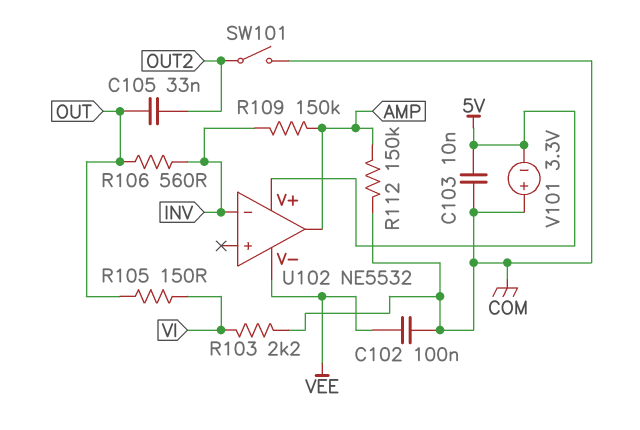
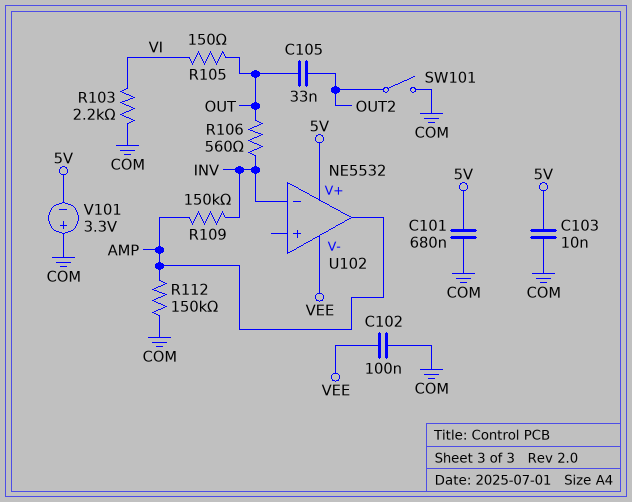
C101: none -> 680nF (5V, COM)

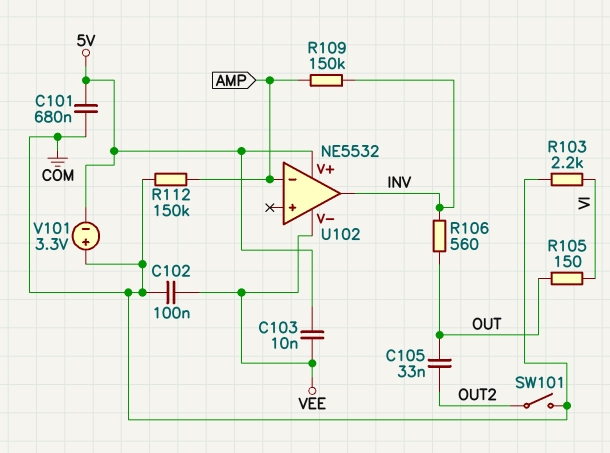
C103: 10nF (5V, COM) -> 10nF (5V, VEE)
U102 pin in-: INV -> AMP
U102 pin out: AMP -> INV

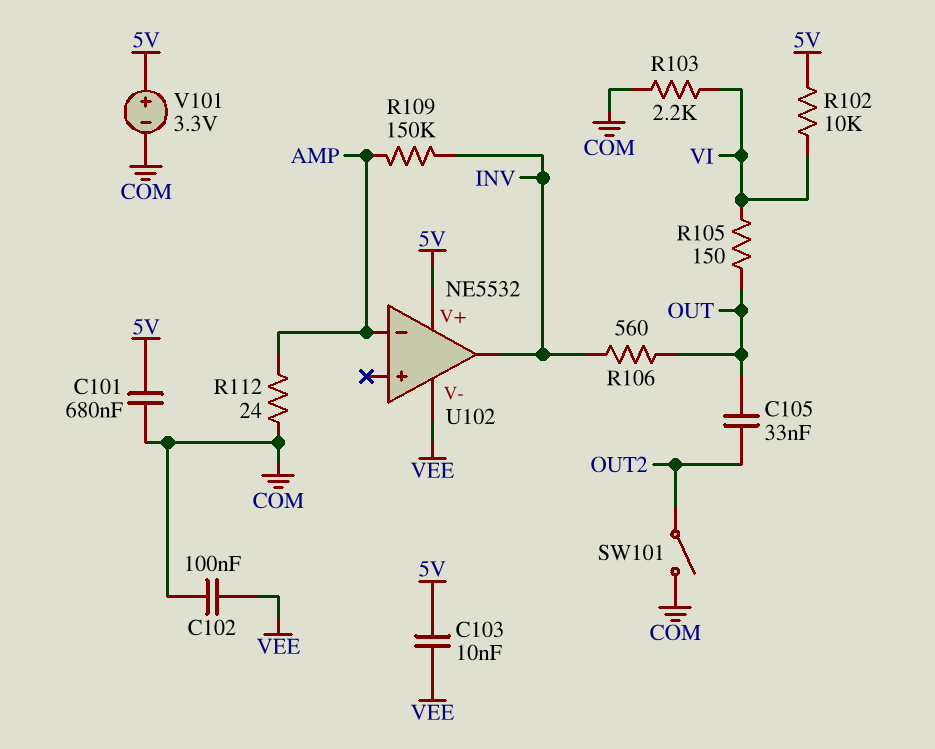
R102: none -> 10k (5V, VI)
R112: 150k (AMP, COM) -> 24 (AMP, COM)
V101: 3.3V (plus COM, minus 5V) -> 3.3V (plus 5V, minus COM)

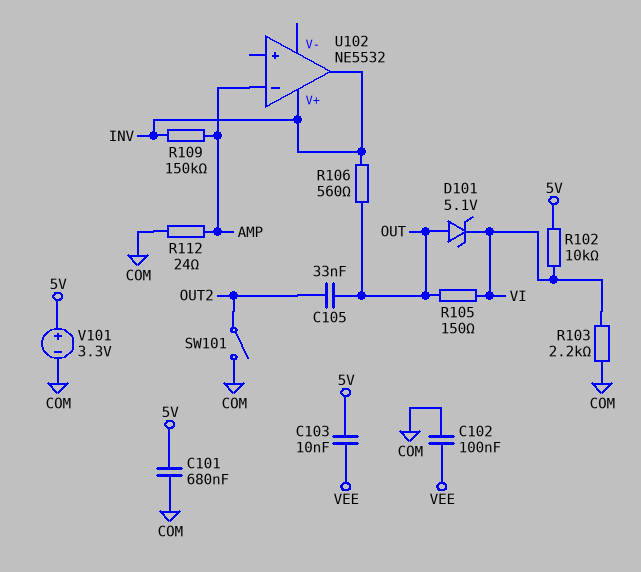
D101: none -> zener 5.1V (A OUT, K VI)
U102 pin V+: 5V -> INV
U102 pin V-: VEE -> none

